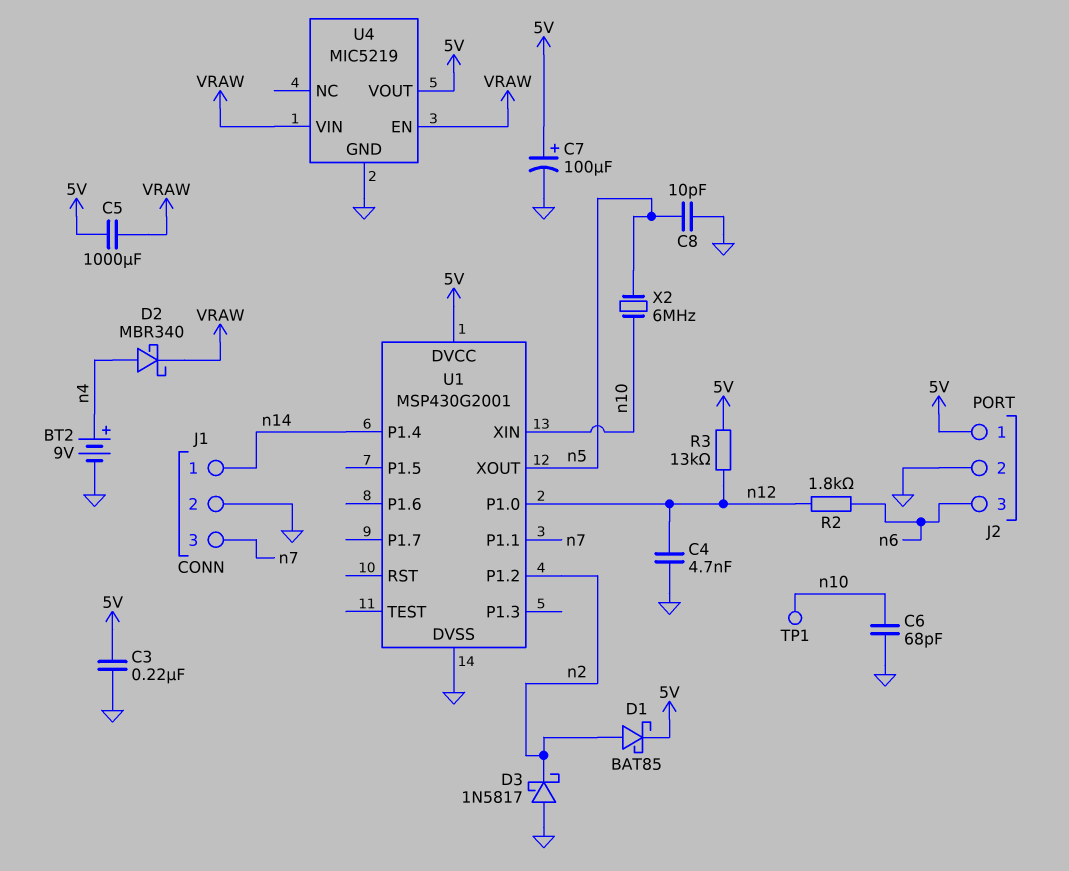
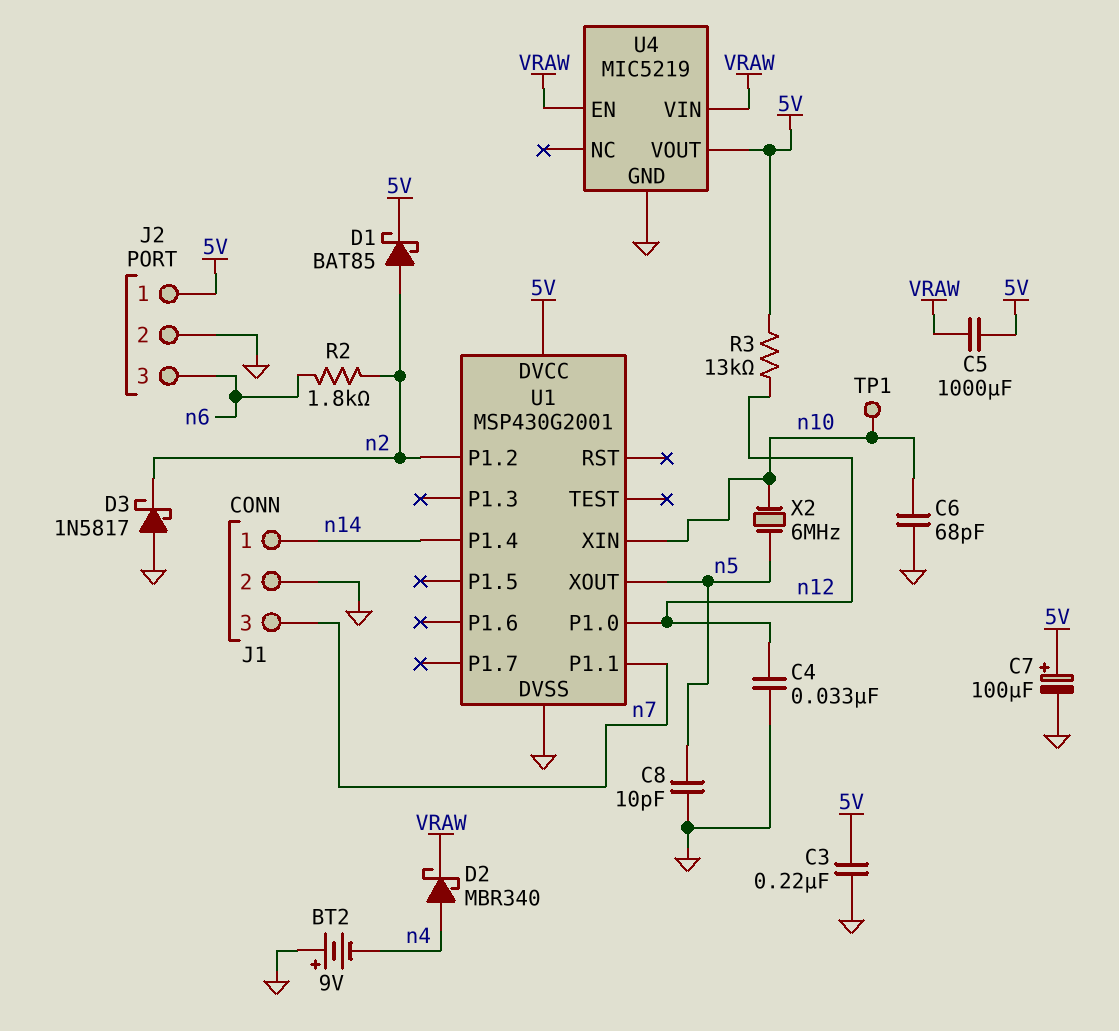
BT2: 9V (plus n4, minus GND) -> 9V (plus GND, minus n4)
C4: 4.7nF (GND, n12) -> 33nF (GND, n12)
R2: 1.8k (n6, n12) -> 1.8k (n2, n6)

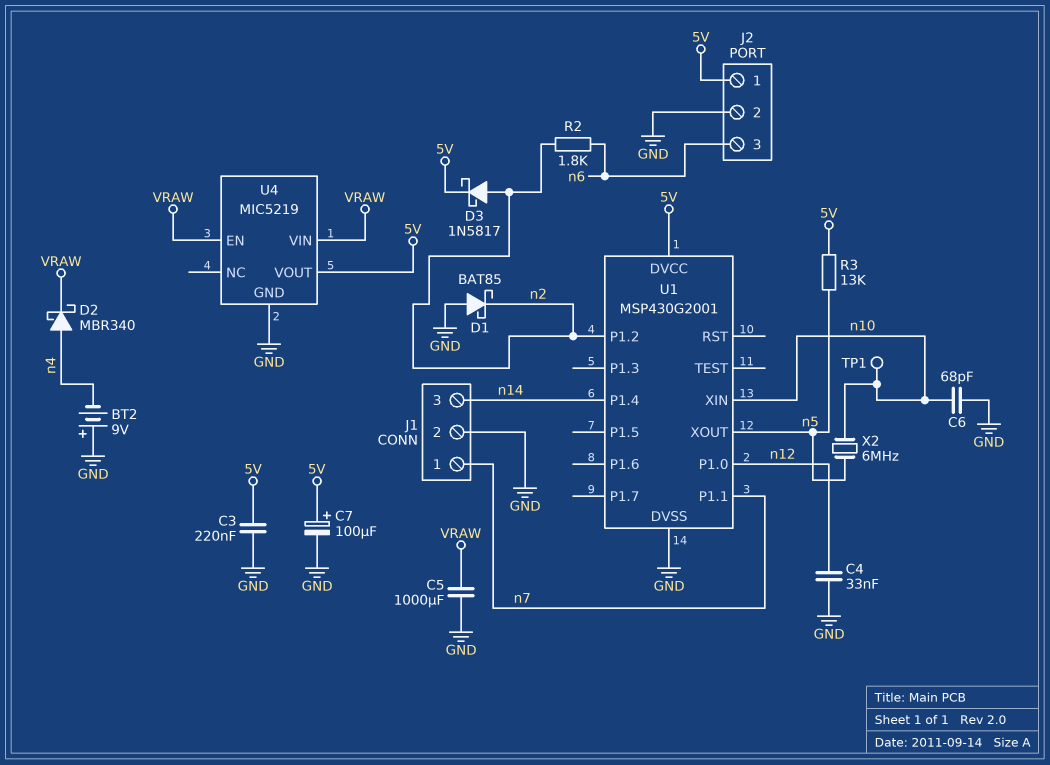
C5: 1000uF (5V, VRAW) -> 1000uF (GND, VRAW)
C8: 10pF (GND, n5) -> none
D1: schottky BAT85 (A n2, K 5V) -> schottky BAT85 (A GND, K n2)
D3: schottky 1N5817 (A GND, K n2) -> schottky 1N5817 (A n2, K 5V)
J1 pin 1: n14 -> n7
J1 pin 3: n7 -> n14
R3: 13k (5V, n12) -> 13k (5V, n5)

